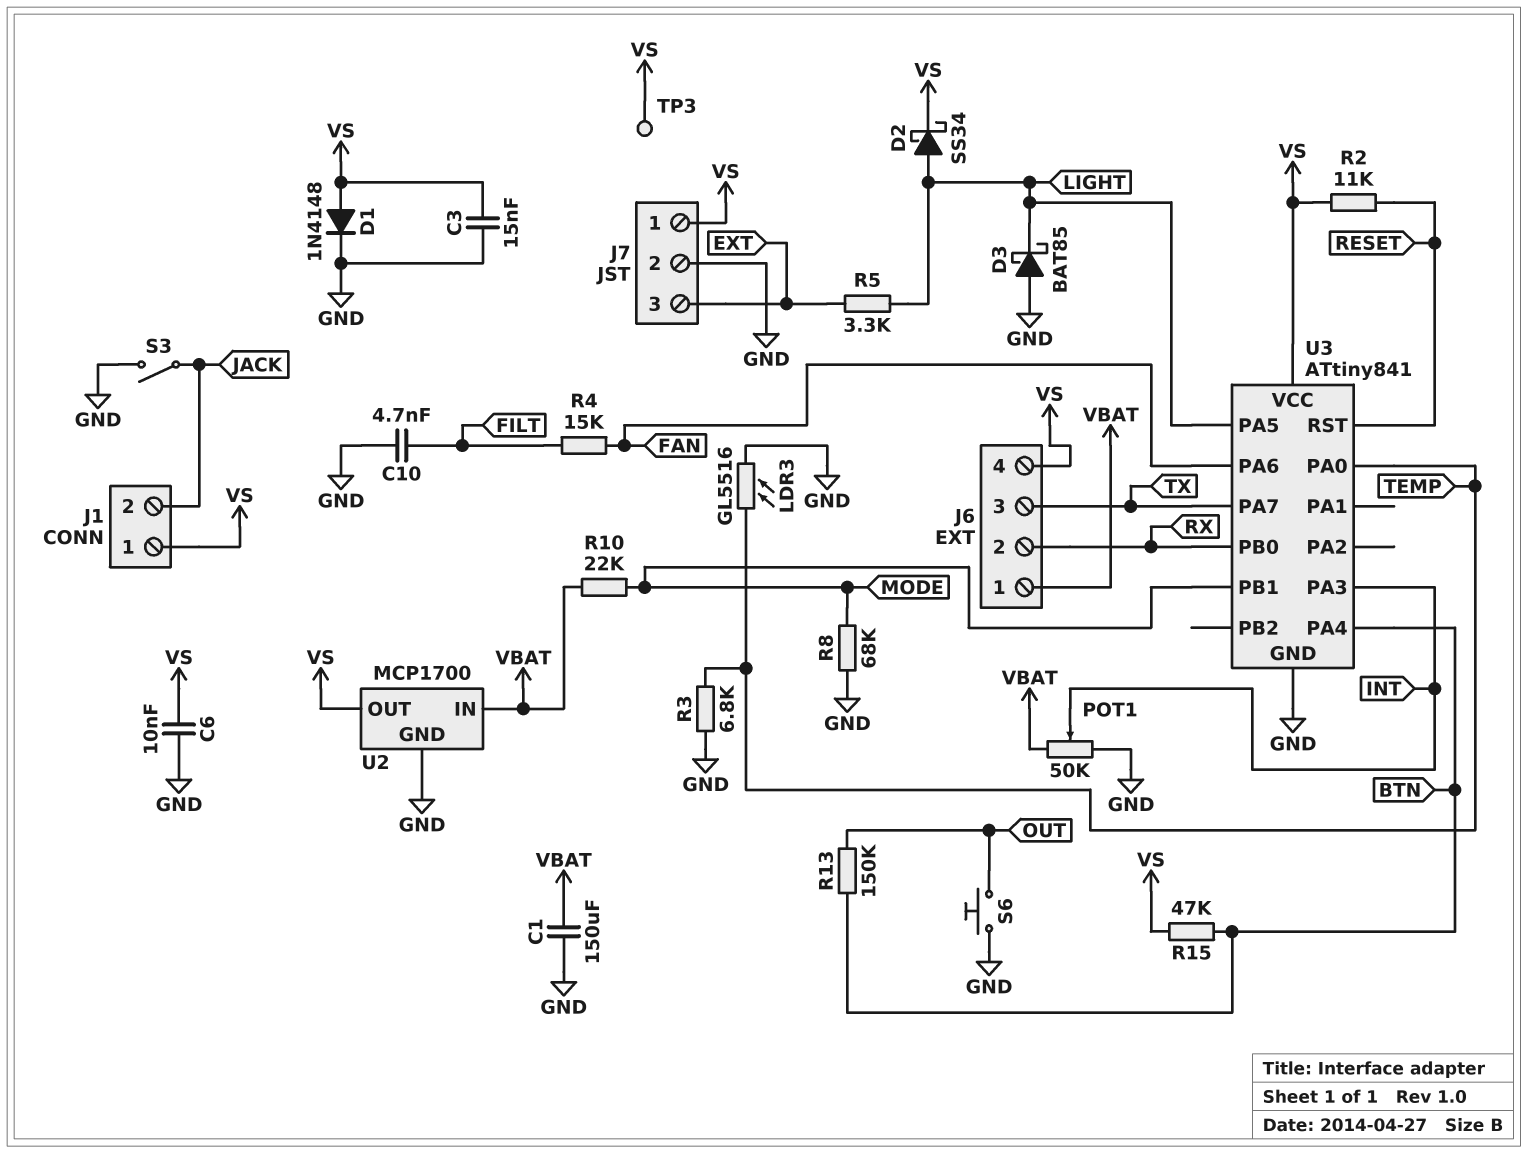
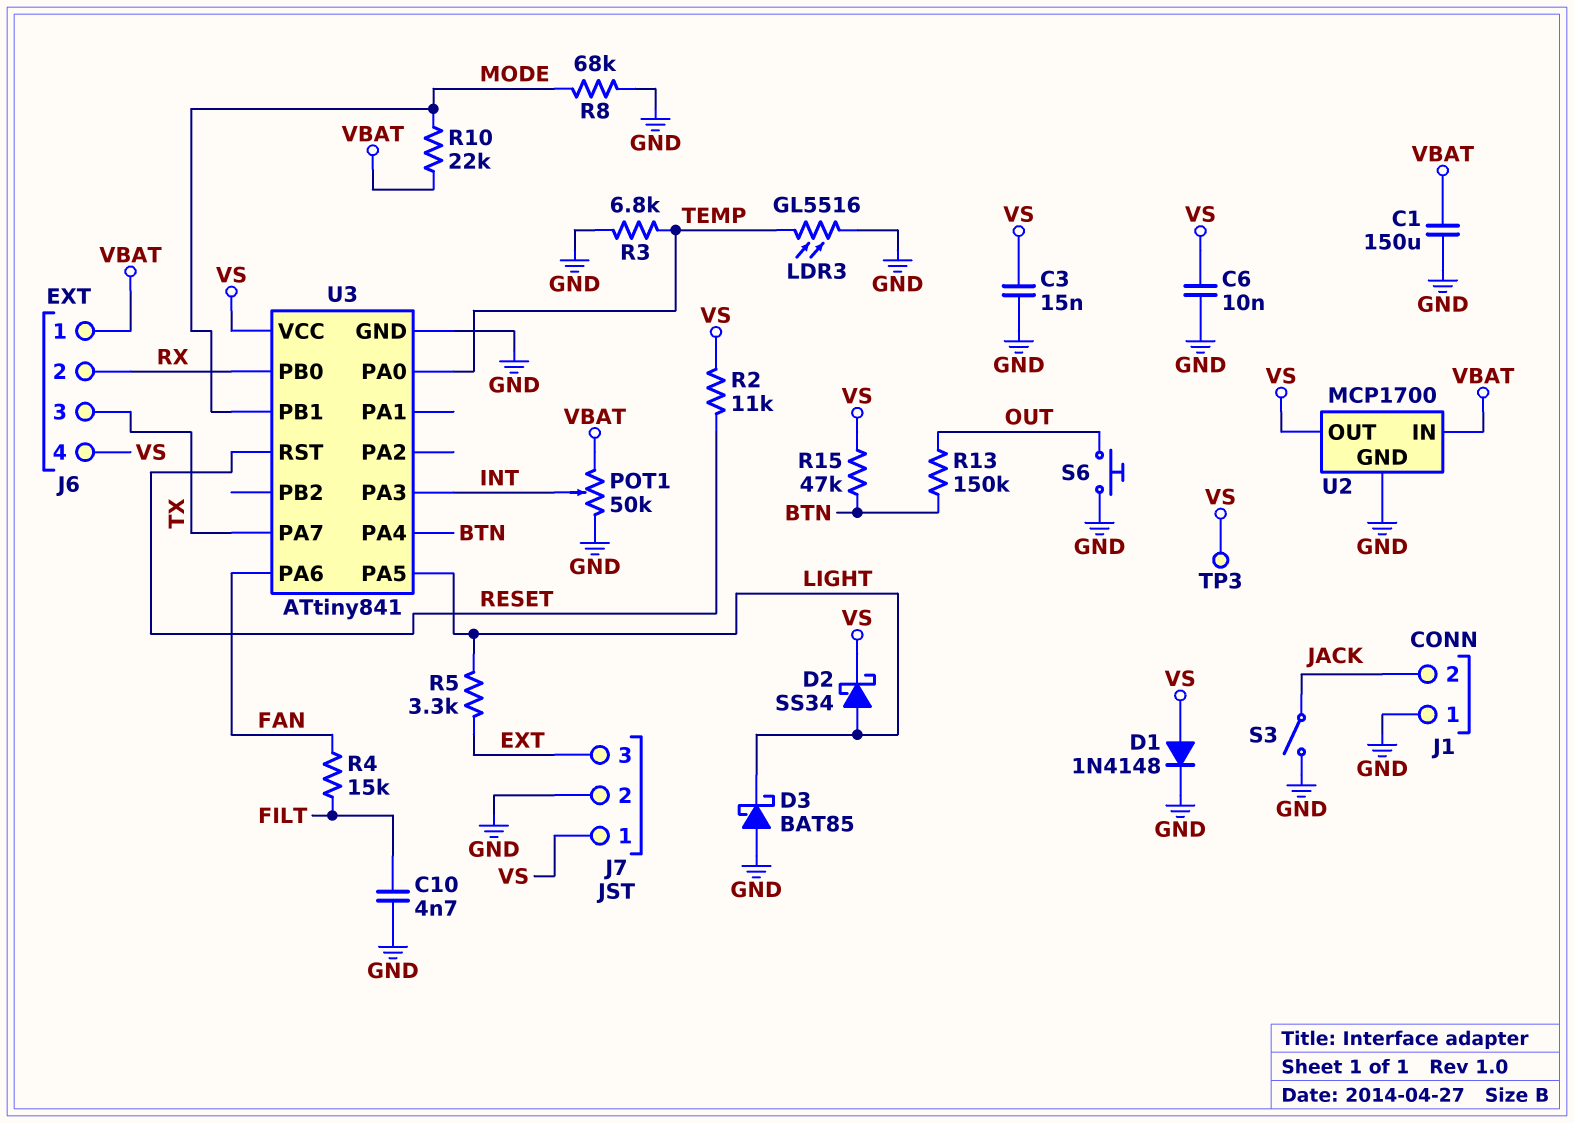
J1 pin 1: VS -> GND

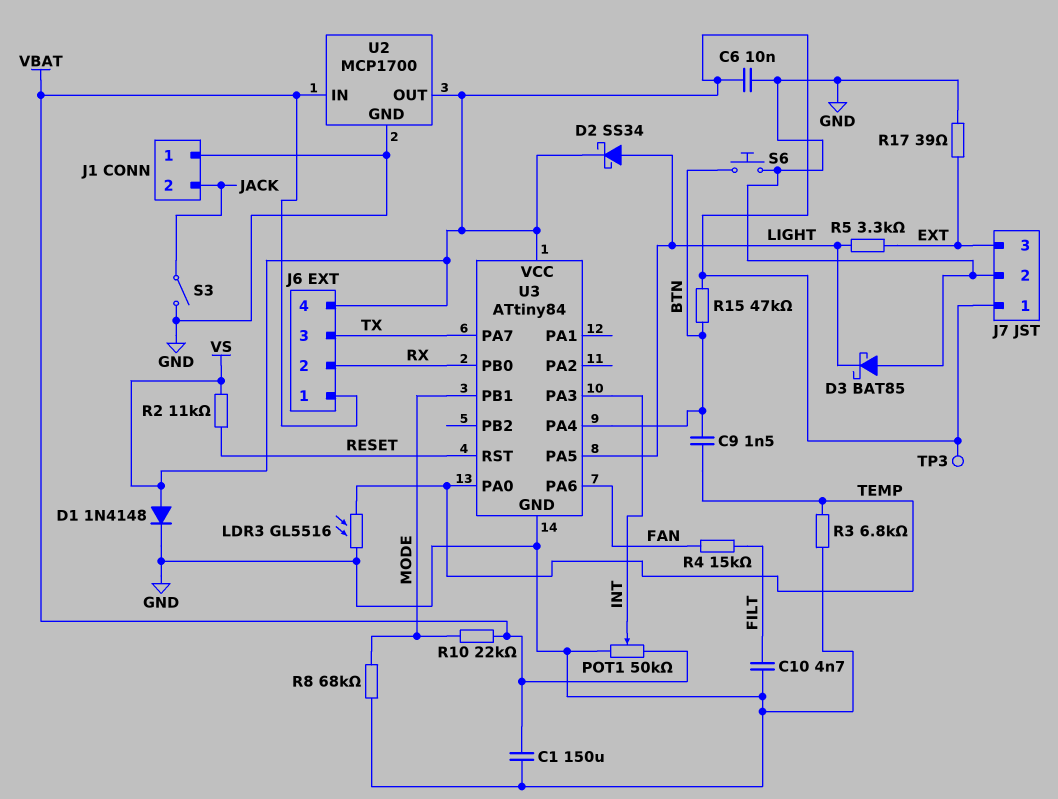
C3: 15nF (GND, VS) -> none
C9: none -> 1.5nF (BTN, TEMP)
R13: 150k (BTN, OUT) -> none
R17: none -> 39 (EXT, GND)
S6: button (GND, OUT) -> button (BTN, GND)
U3: ATtiny841 -> ATtiny84

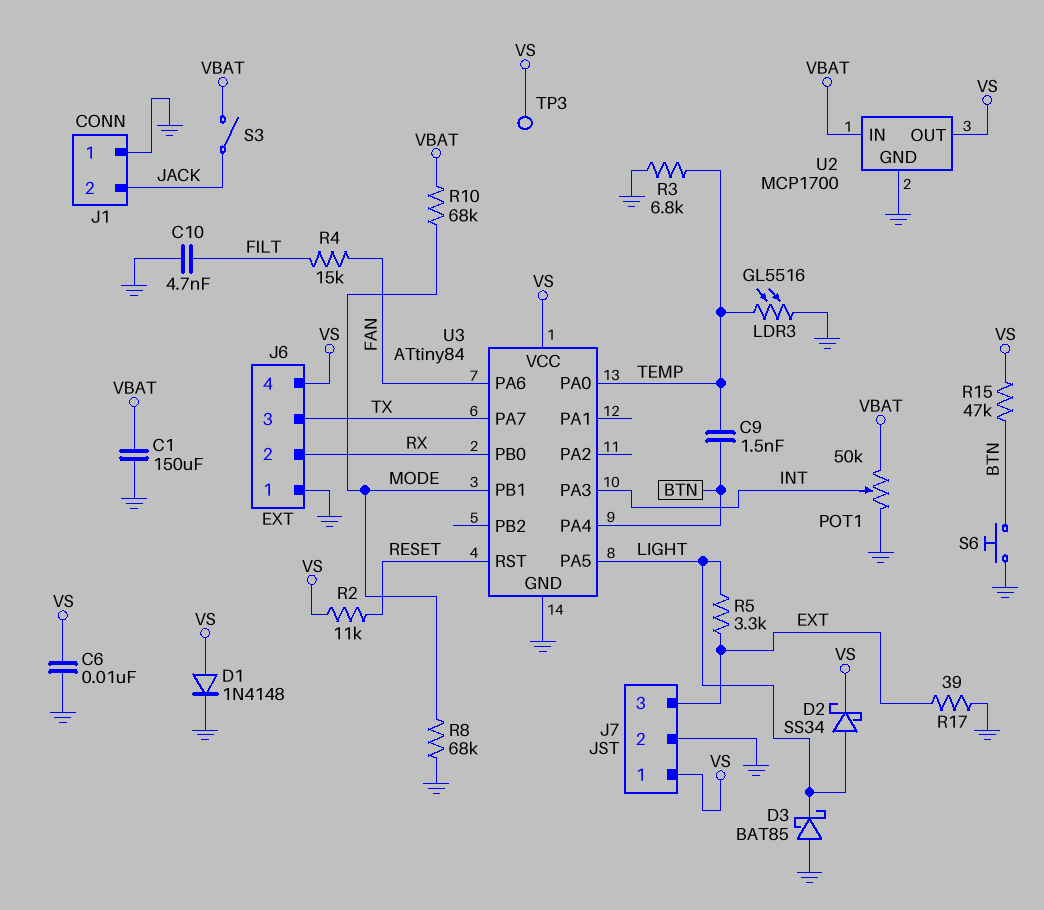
J6 pin 1: VBAT -> GND
R10: 22k (MODE, VBAT) -> 68k (MODE, VBAT)
S3: switch (GND, JACK) -> switch (JACK, VBAT)

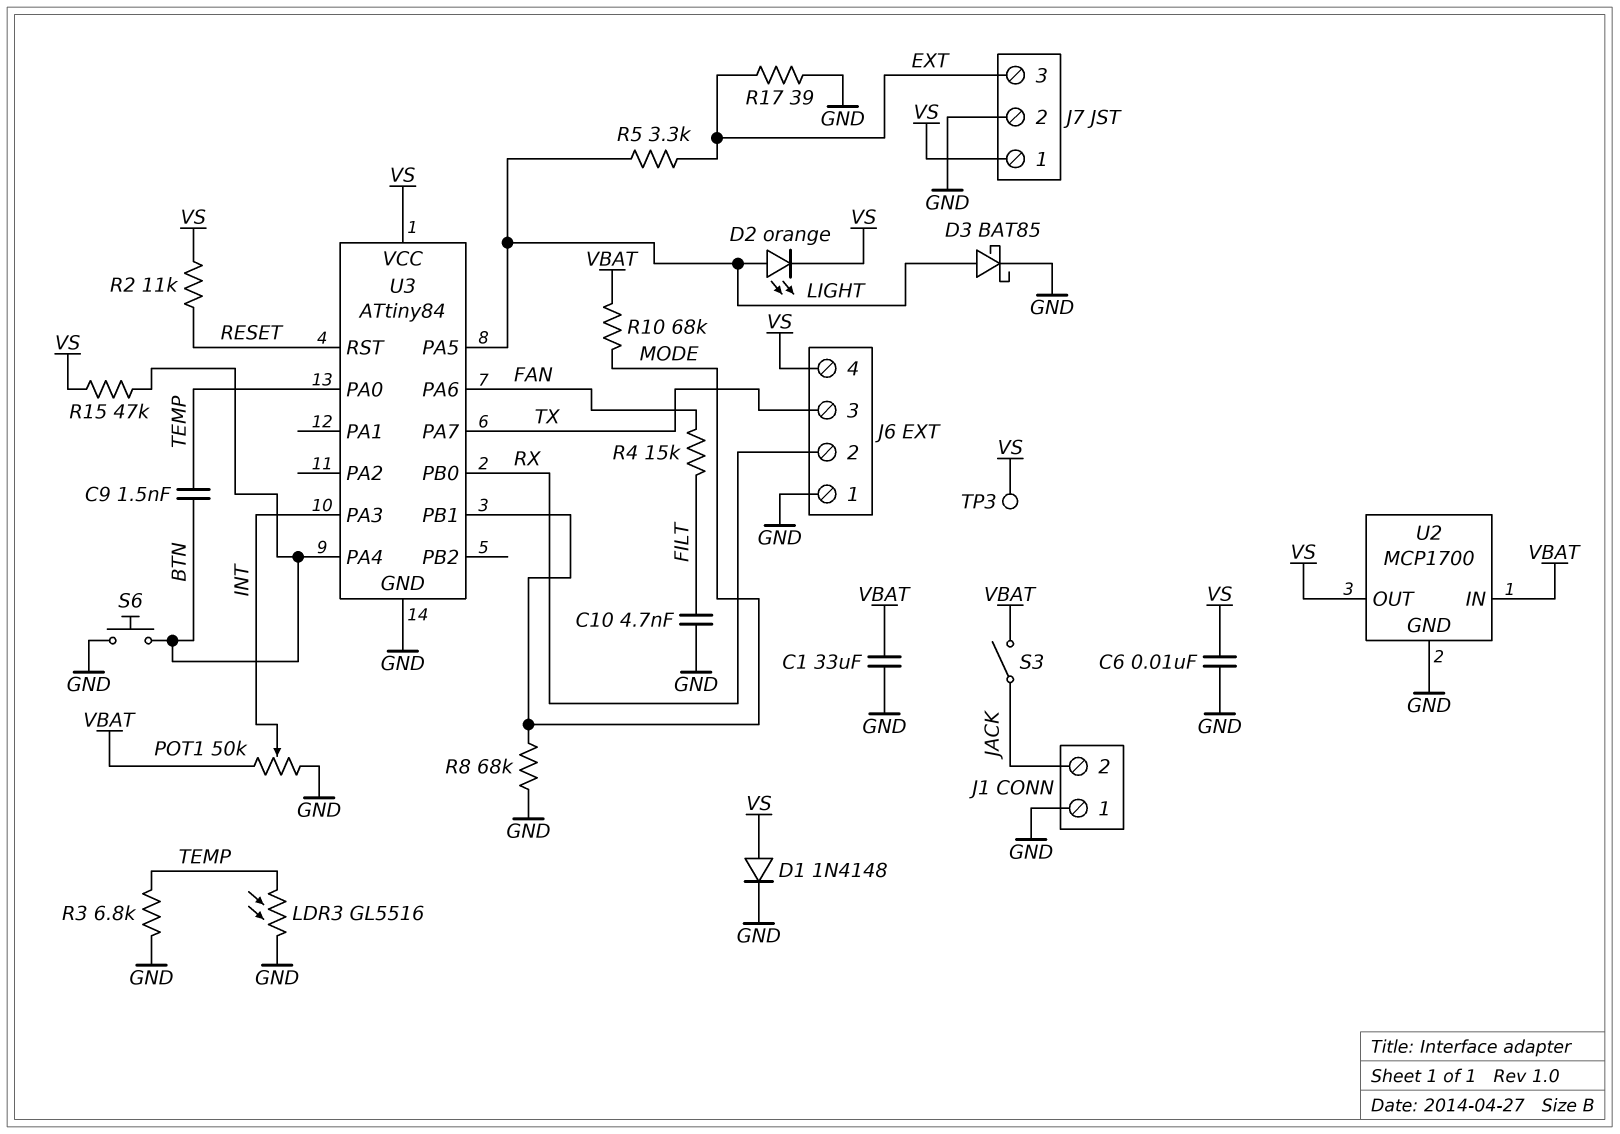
C1: 150uF (GND, VBAT) -> 33uF (GND, VBAT)
D2: schottky SS34 (A LIGHT, K VS) -> LED orange (A LIGHT, K VS)
D3: schottky BAT85 (A GND, K LIGHT) -> schottky BAT85 (A LIGHT, K GND)

